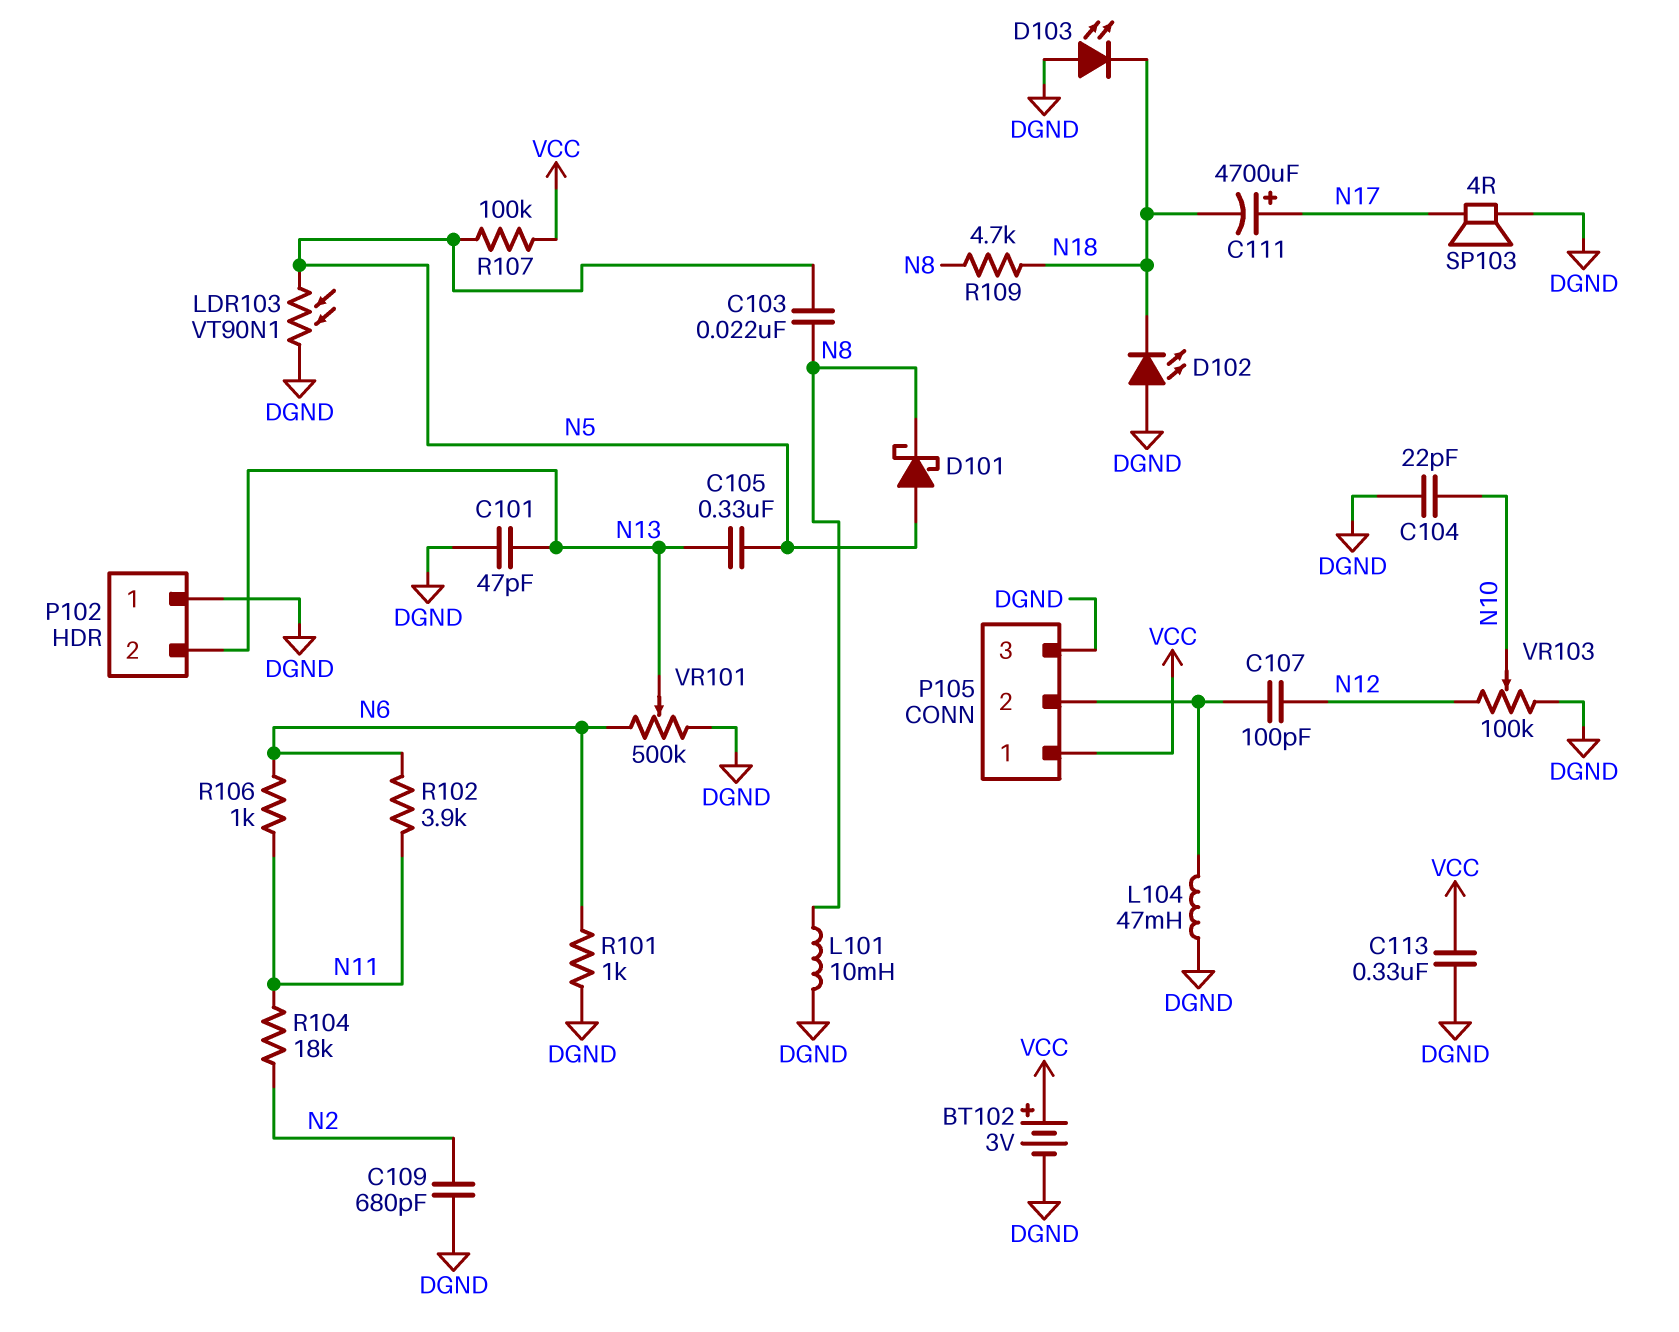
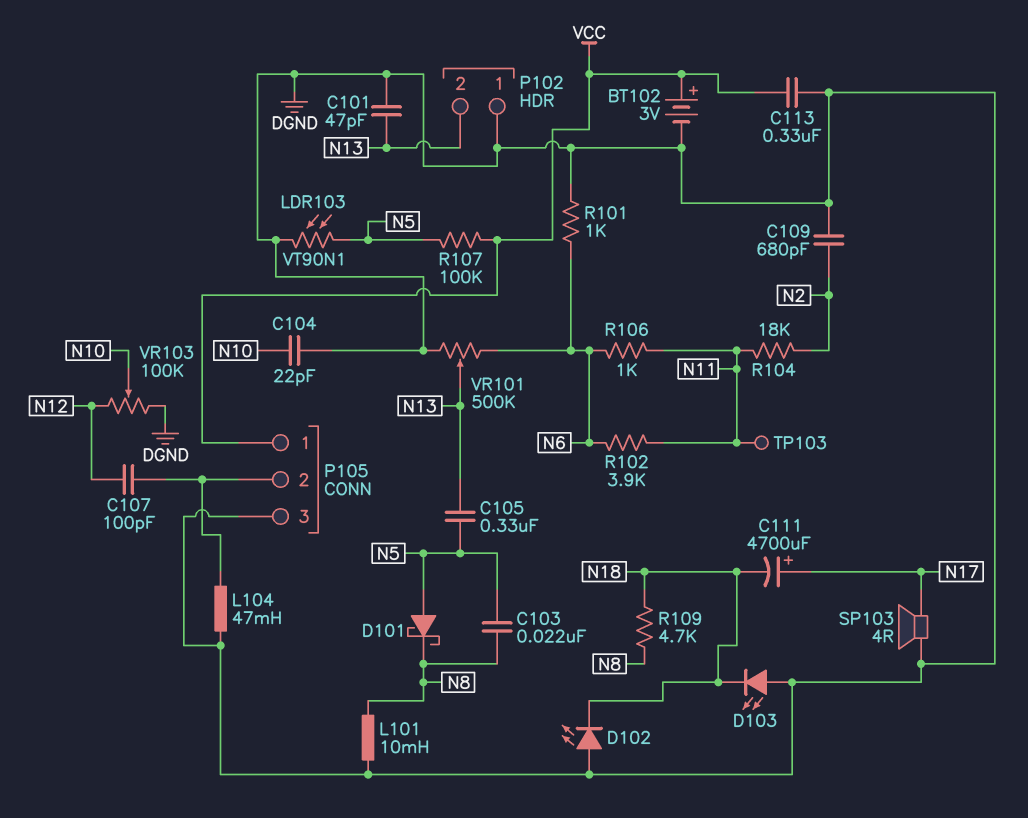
TP103: none -> test point (N11)

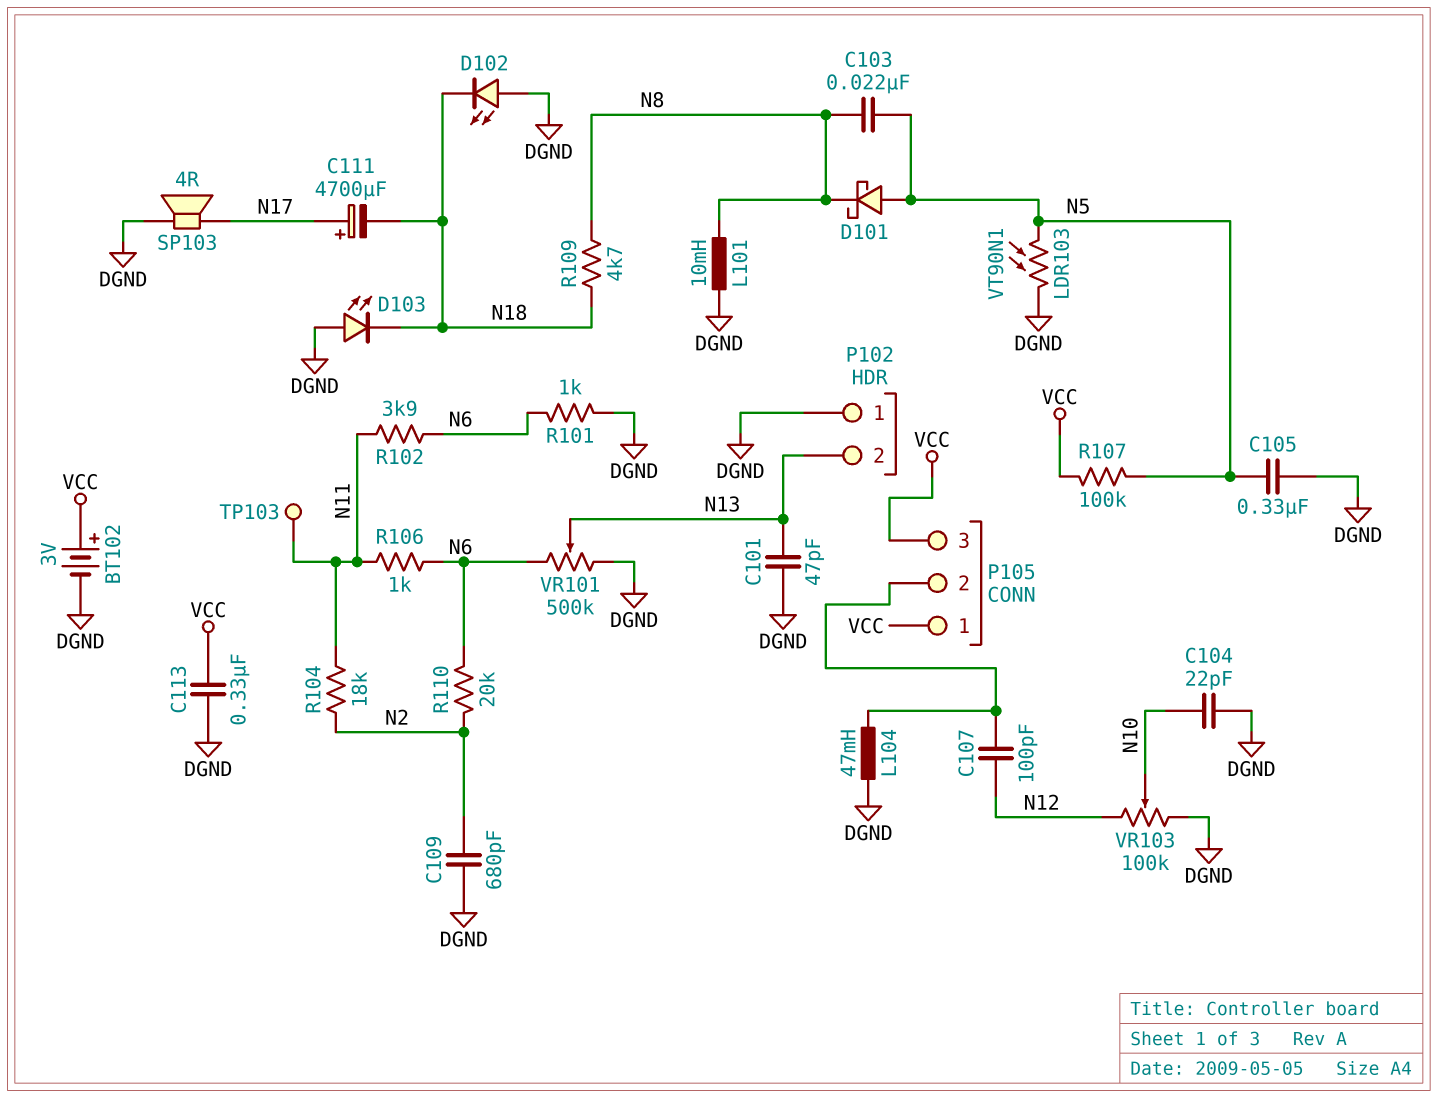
C105: 330nF (N5, N13) -> 330nF (DGND, N5)
P105 pin 3: DGND -> VCC
R110: none -> 20k (N2, N6)

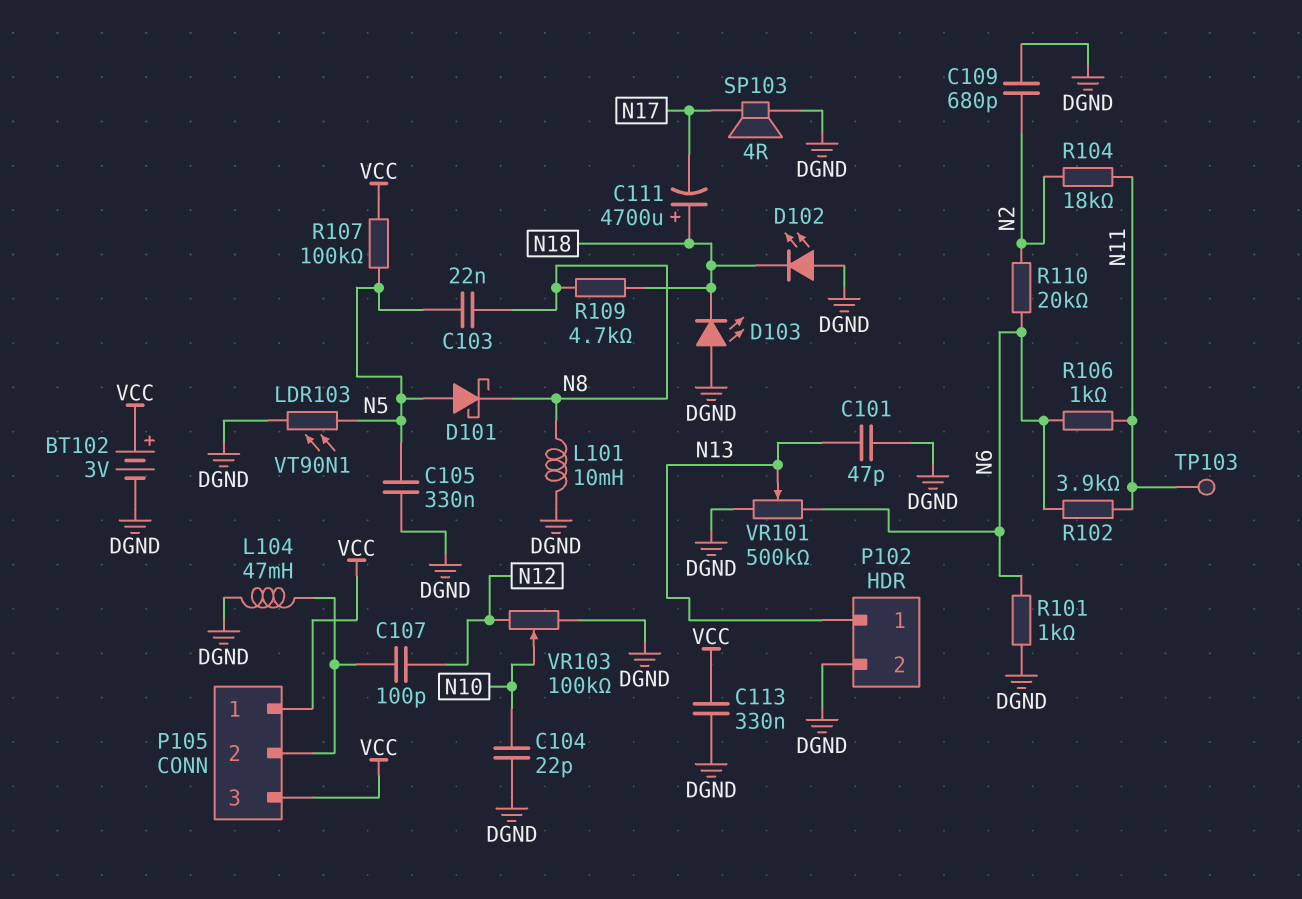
C111: 4700uF (plus N17, minus N18) -> 4700uF (plus N18, minus N17)
P102 pin 1: DGND -> N13
P102 pin 2: N13 -> DGND

